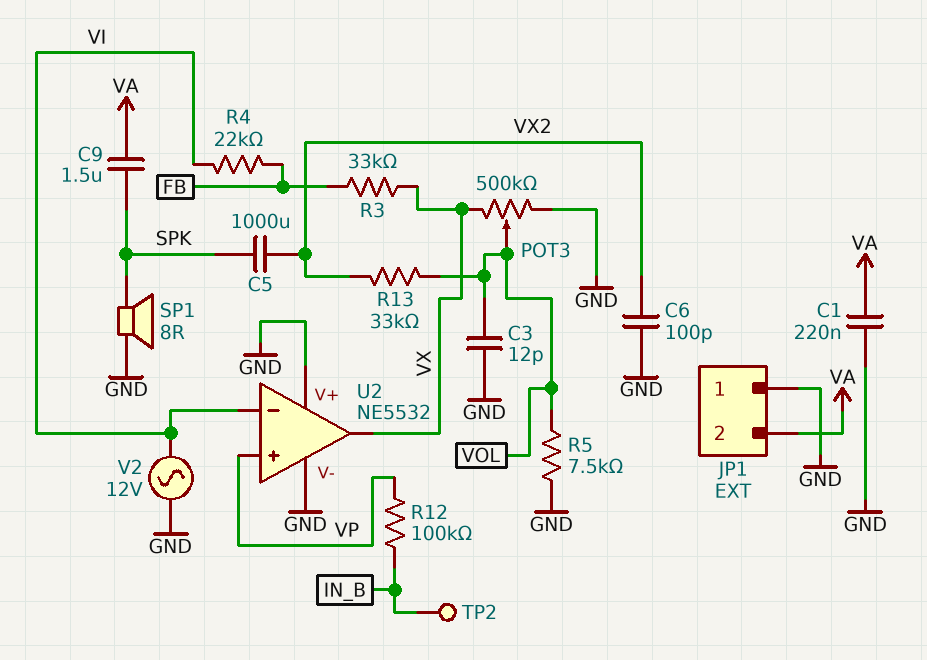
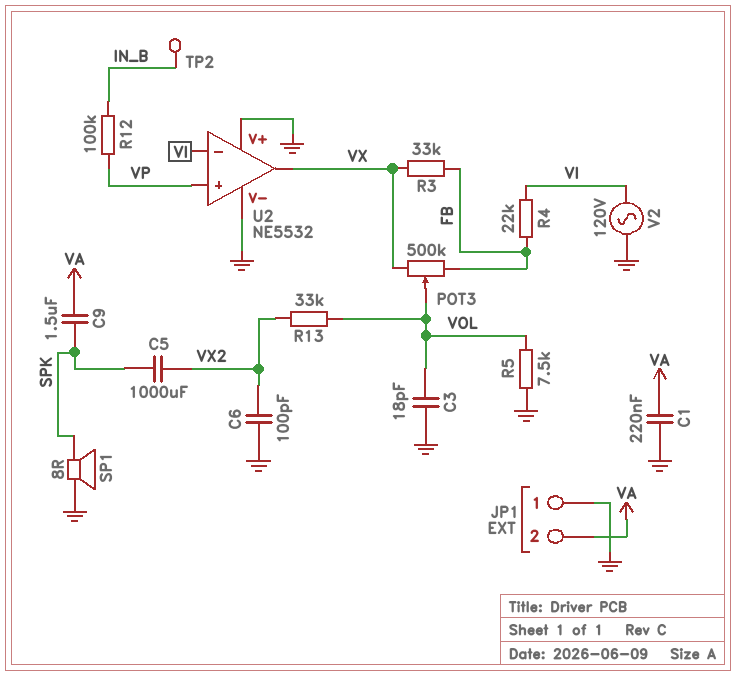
C3: 12pF (GND, VOL) -> 18pF (GND, VOL)
POT3: 500k (GND, VX, wiper VOL) -> 500k (FB, VX, wiper VOL)
V2: AC 12V (GND, VI) -> AC 120V (GND, VI)

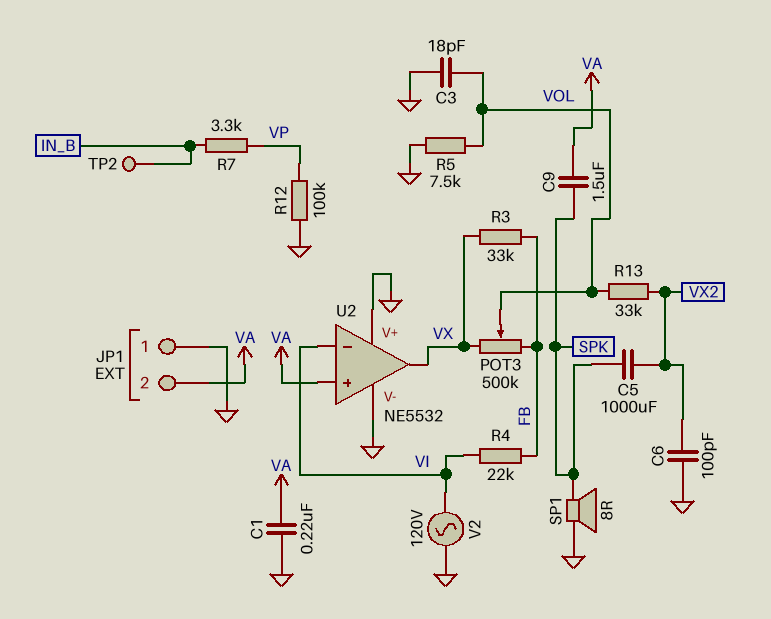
R7: none -> 3.3k (IN_B, VP)
R12: 100k (IN_B, VP) -> 100k (GND, VP)
U2 pin in+: VP -> VA

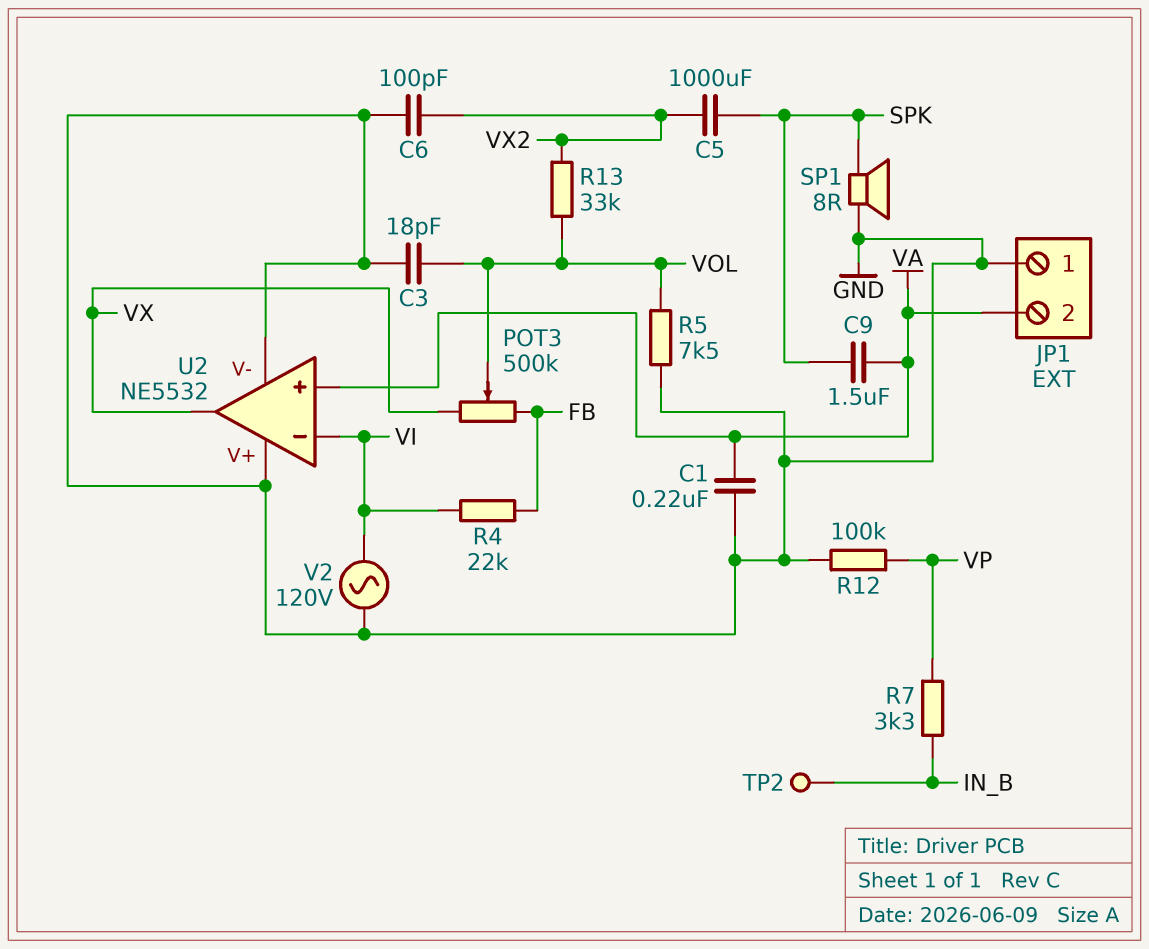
R3: 33k (FB, VX) -> none

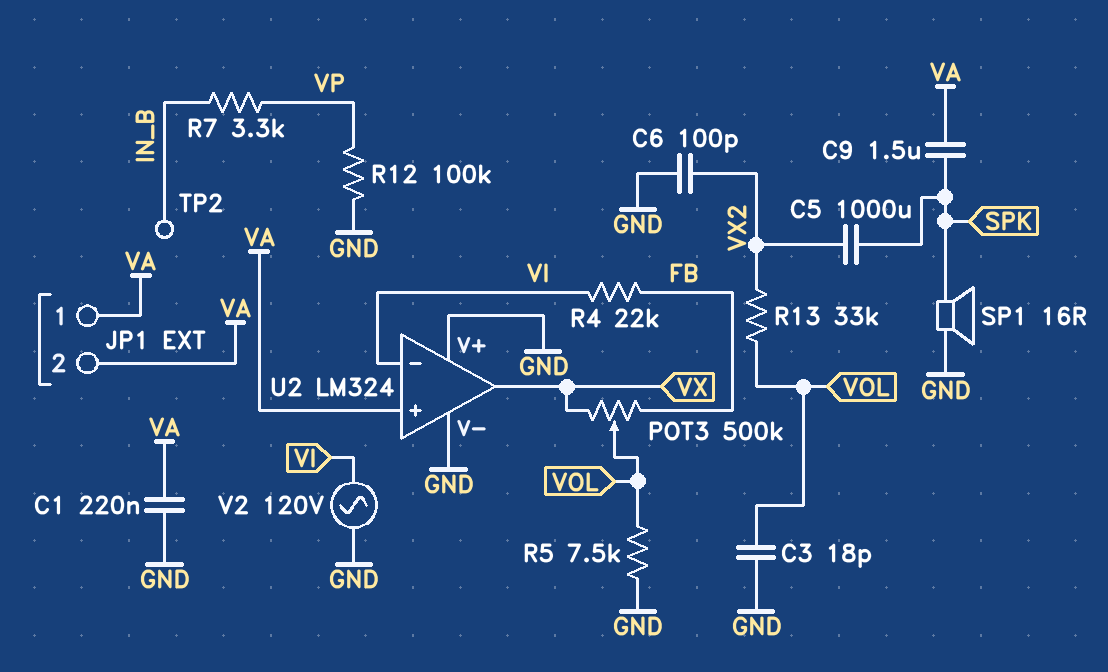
JP1 pin 1: GND -> VA
SP1: speaker 8R (GND, SPK) -> speaker 16R (GND, SPK)
U2: NE5532 -> LM324

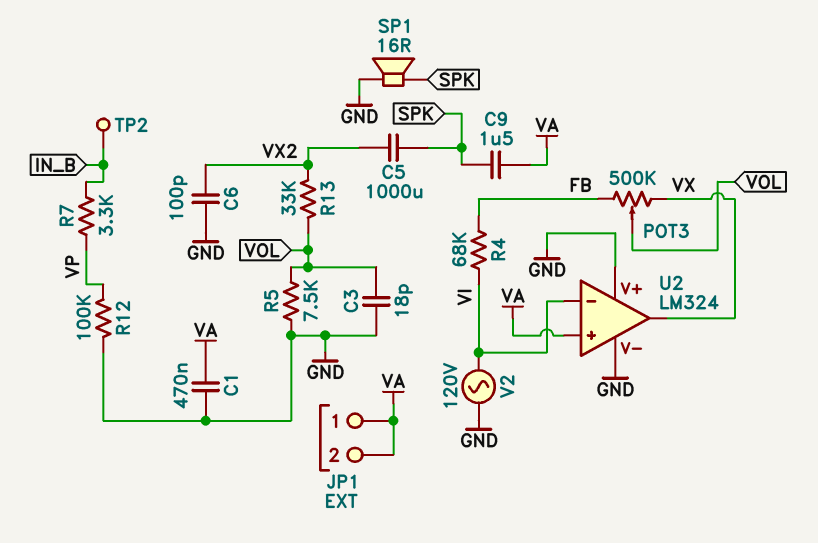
C1: 220nF (GND, VA) -> 470nF (GND, VA)
R4: 22k (FB, VI) -> 68k (FB, VI)

